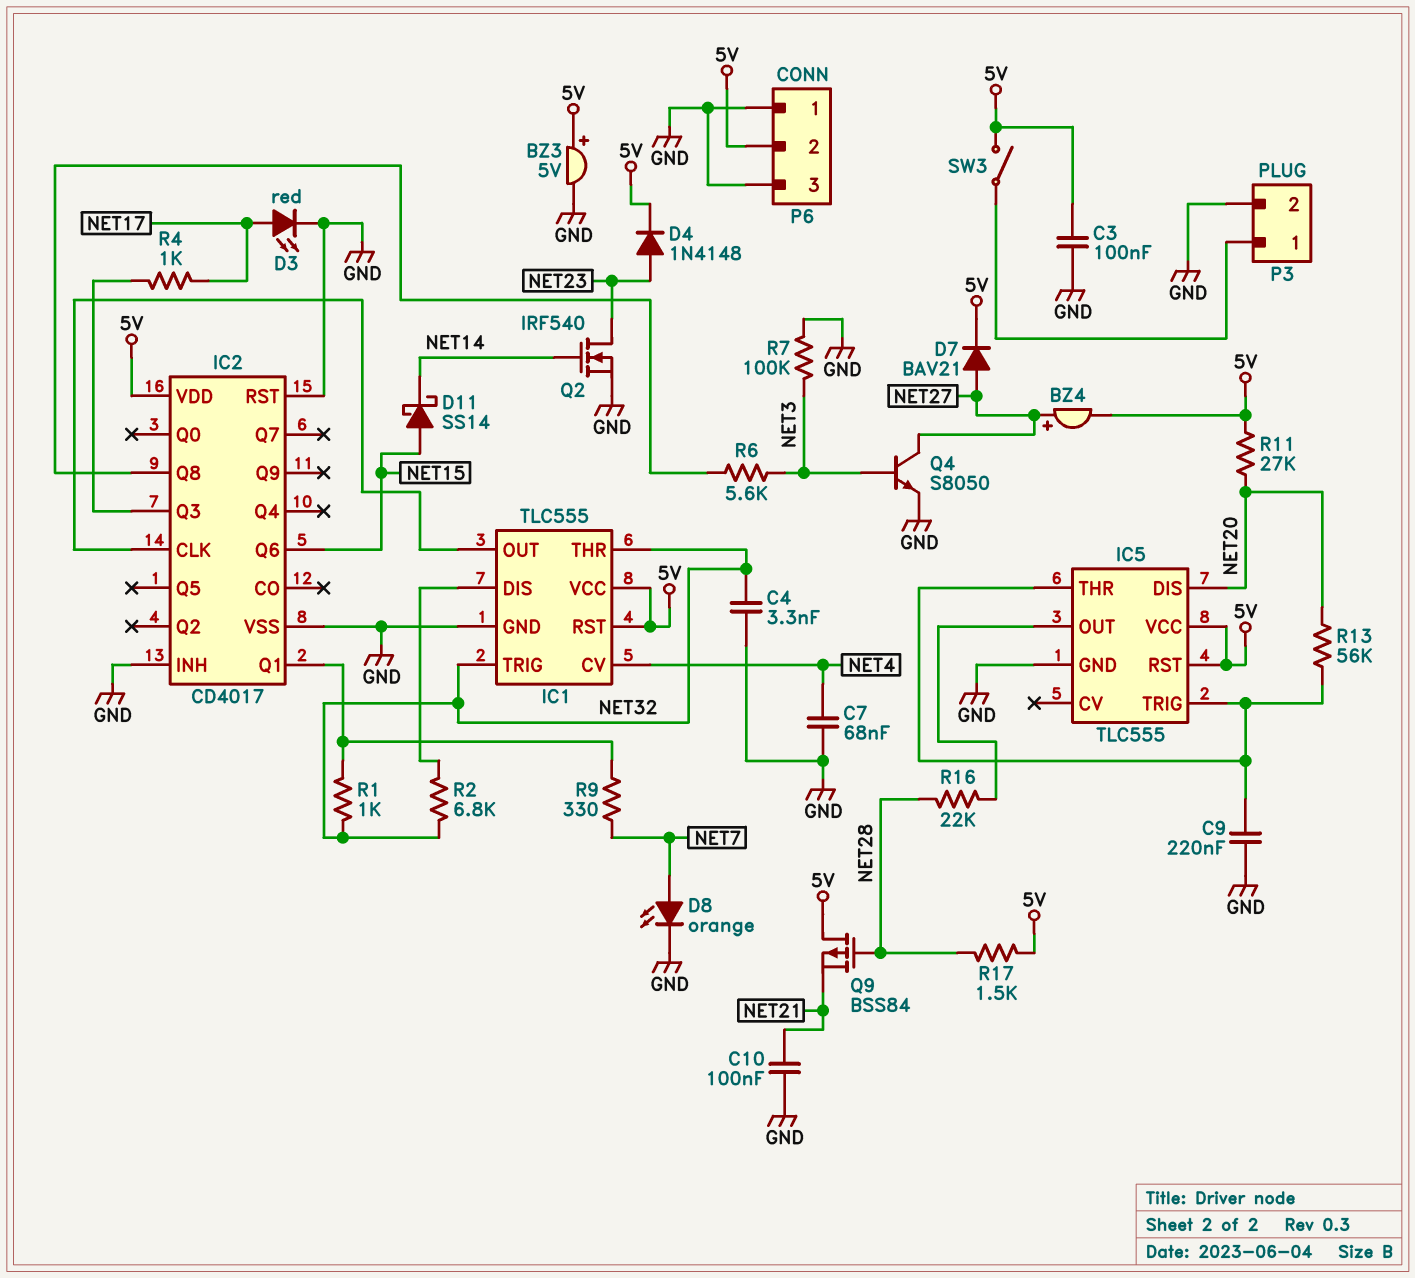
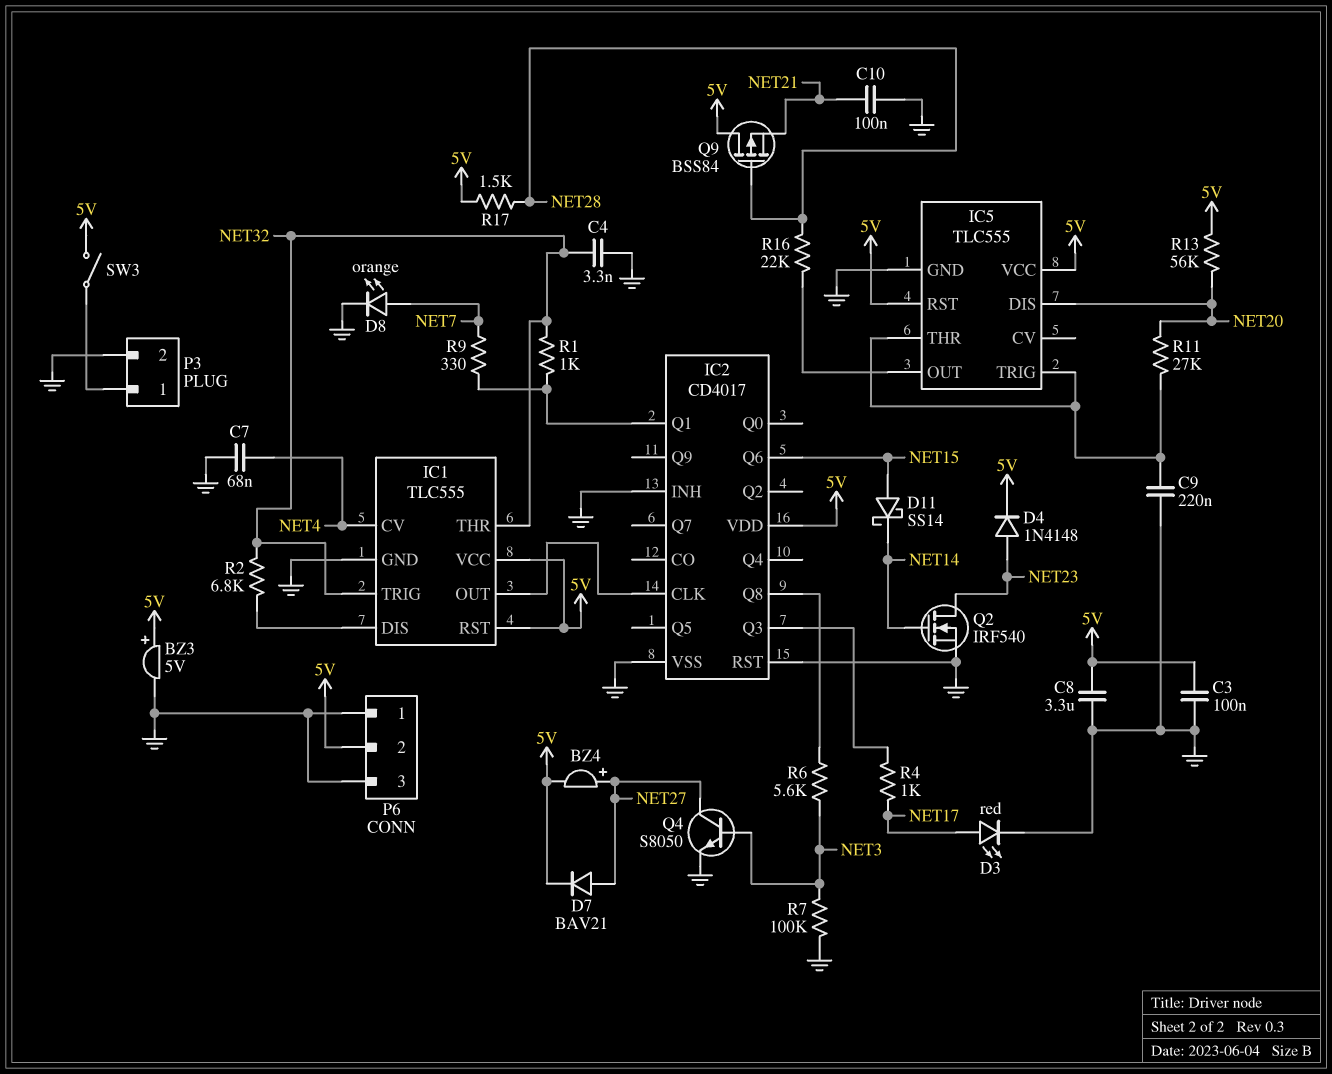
C8: none -> 3.3uF (5V, GND)
R11: 27k (5V, NET20) -> 27k (IC5/THR, NET20)
R13: 56k (IC5/THR, NET20) -> 56k (5V, NET20)

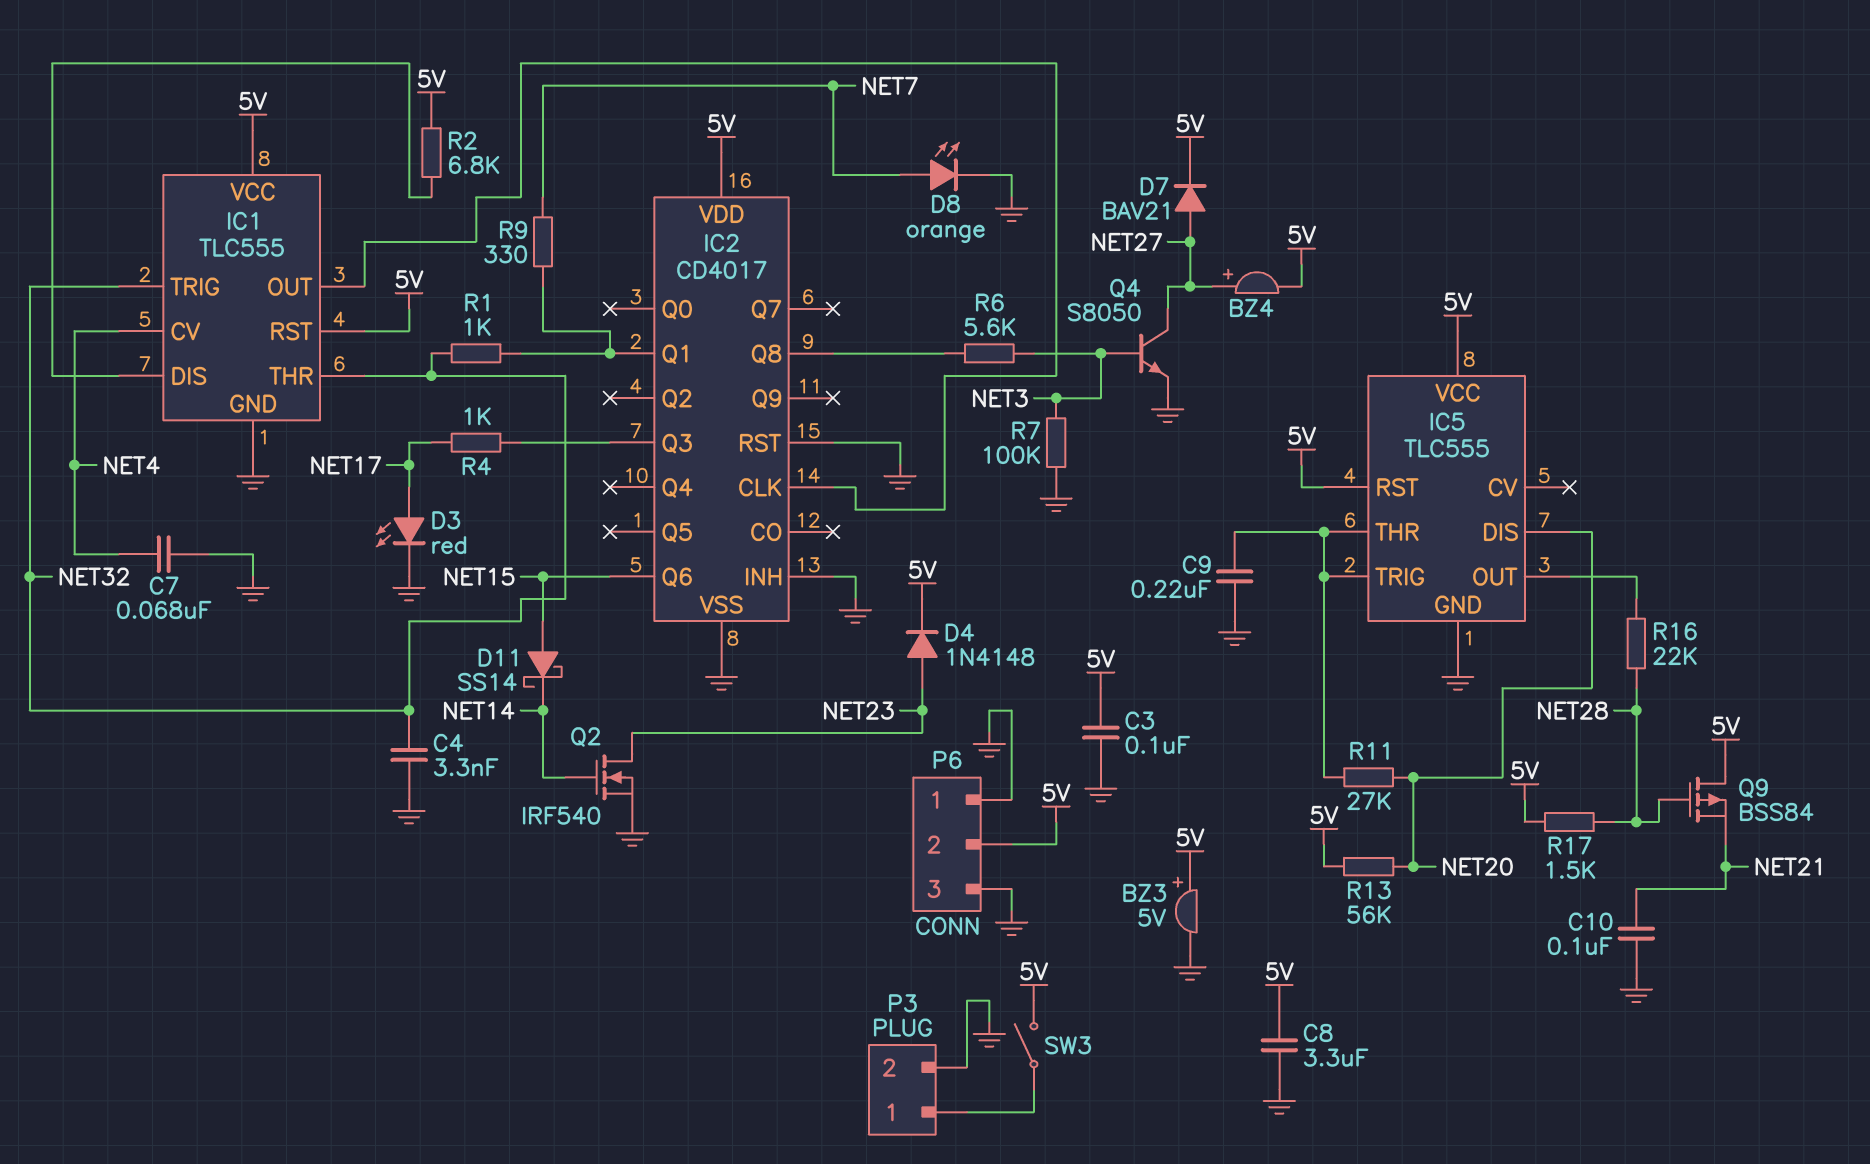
R2: 6.8k (IC1/DIS, NET32) -> 6.8k (5V, IC1/DIS)

